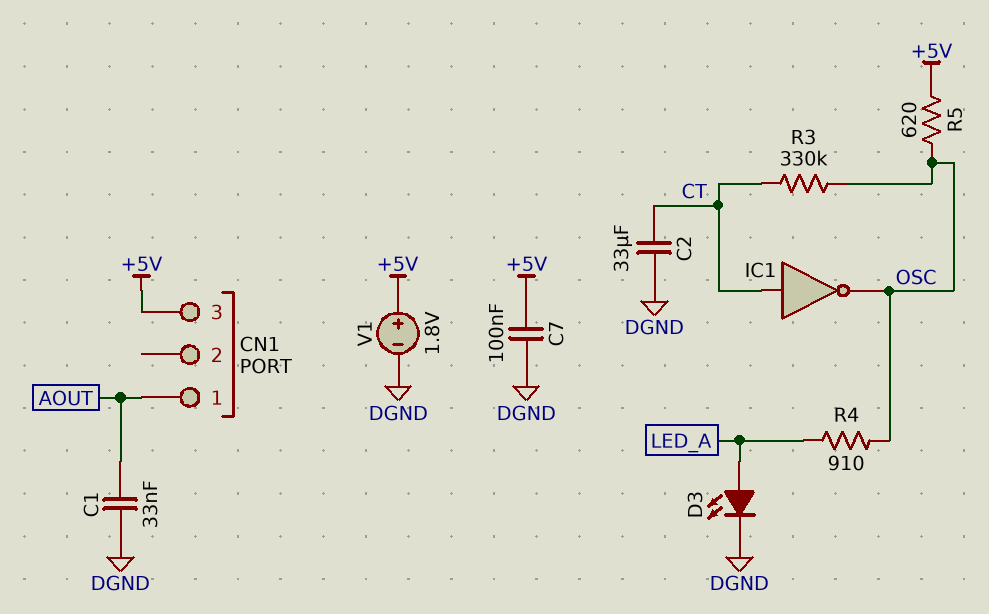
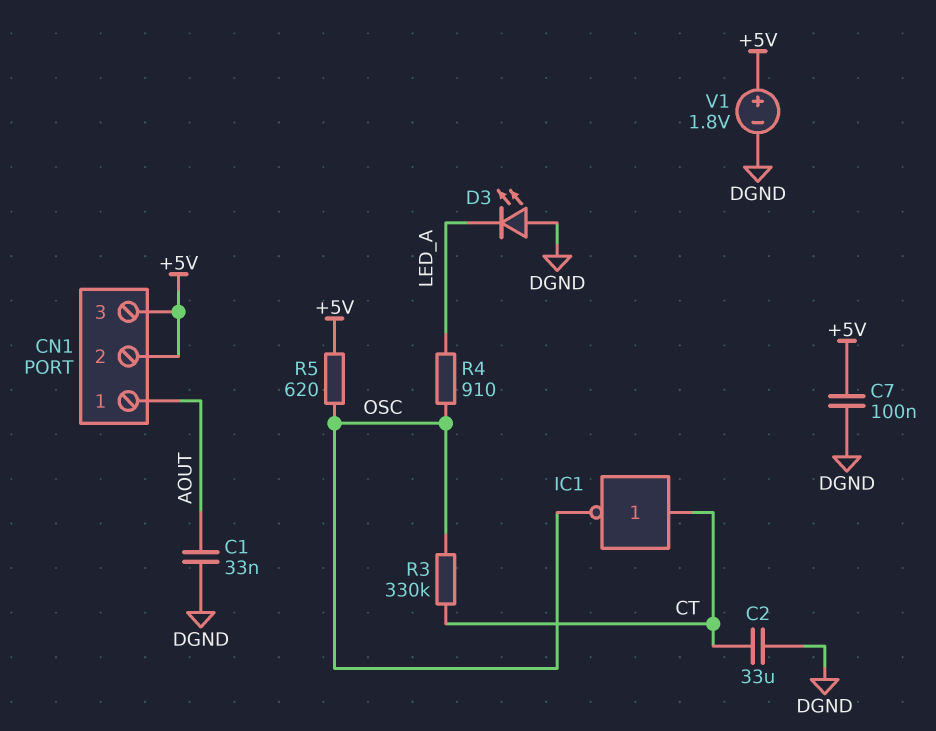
CN1 pin 2: none -> +5V
D3: LED (A LED_A, K DGND) -> LED (A DGND, K LED_A)

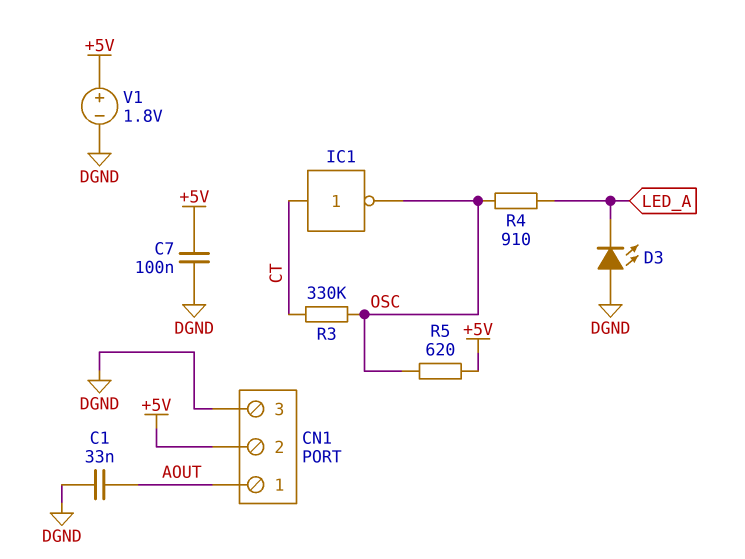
C2: 33uF (CT, DGND) -> none
CN1 pin 3: +5V -> DGND

